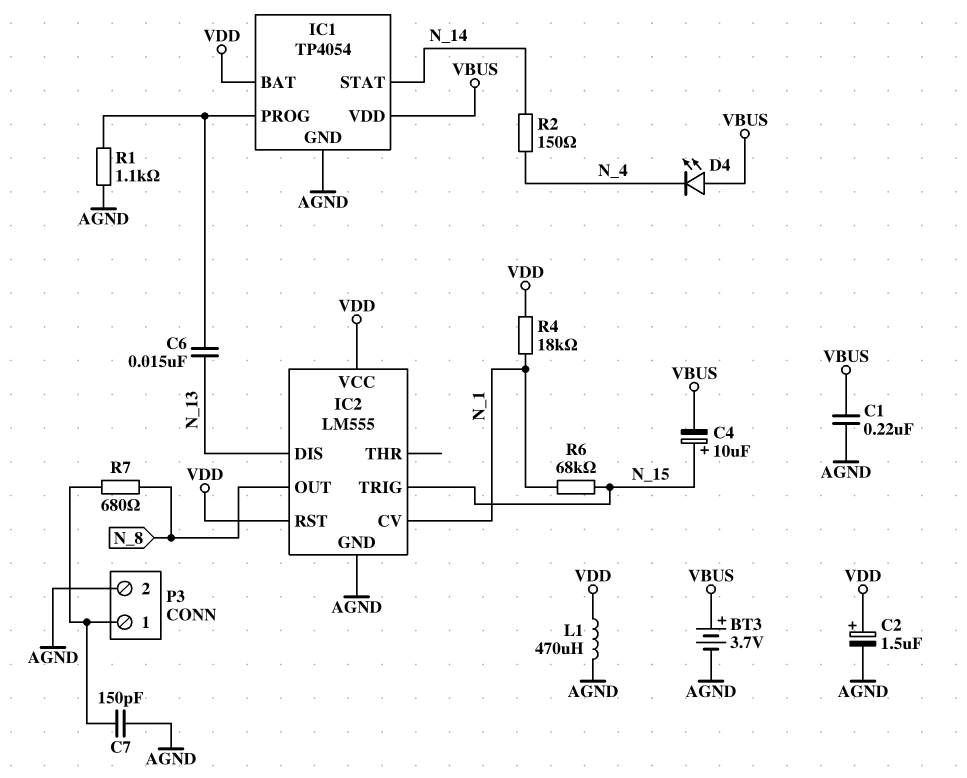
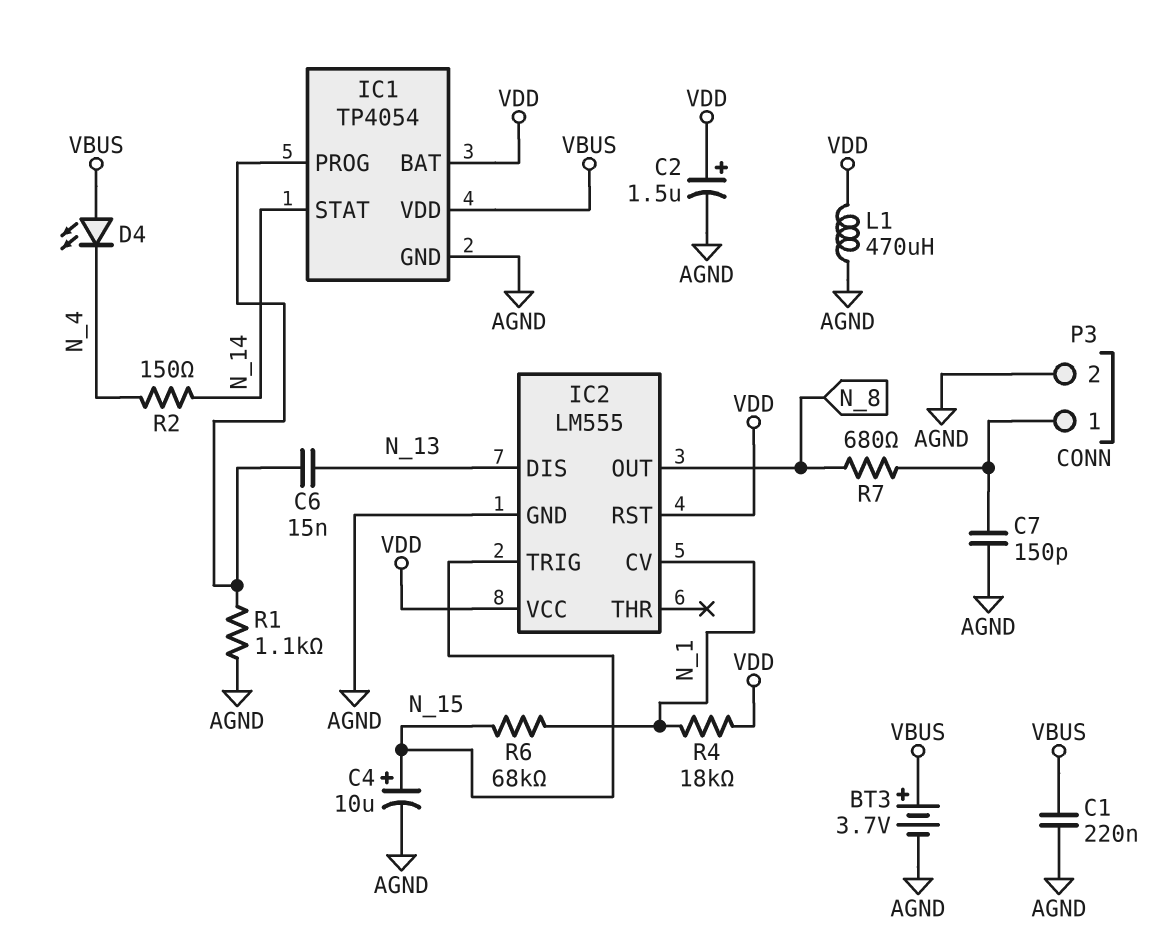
C4: 10uF (plus N_15, minus VBUS) -> 10uF (plus N_15, minus AGND)

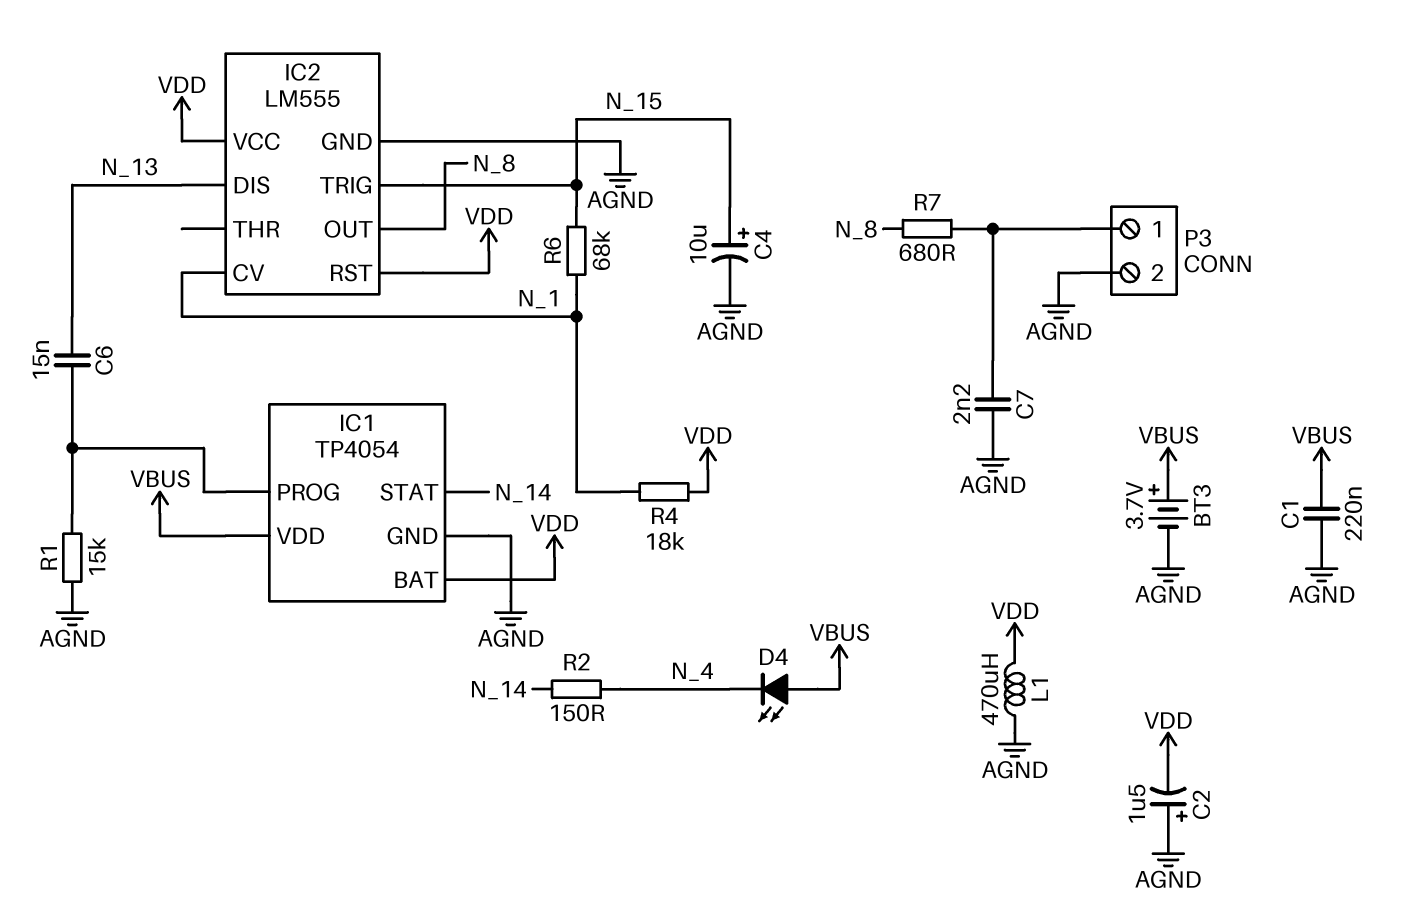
C2: 1.5uF (plus VDD, minus AGND) -> 1.5uF (plus AGND, minus VDD)
C7: 150pF (AGND, P3/1) -> 2.2nF (AGND, P3/1)
R1: 1.1k (AGND, IC1/PROG) -> 15k (AGND, IC1/PROG)

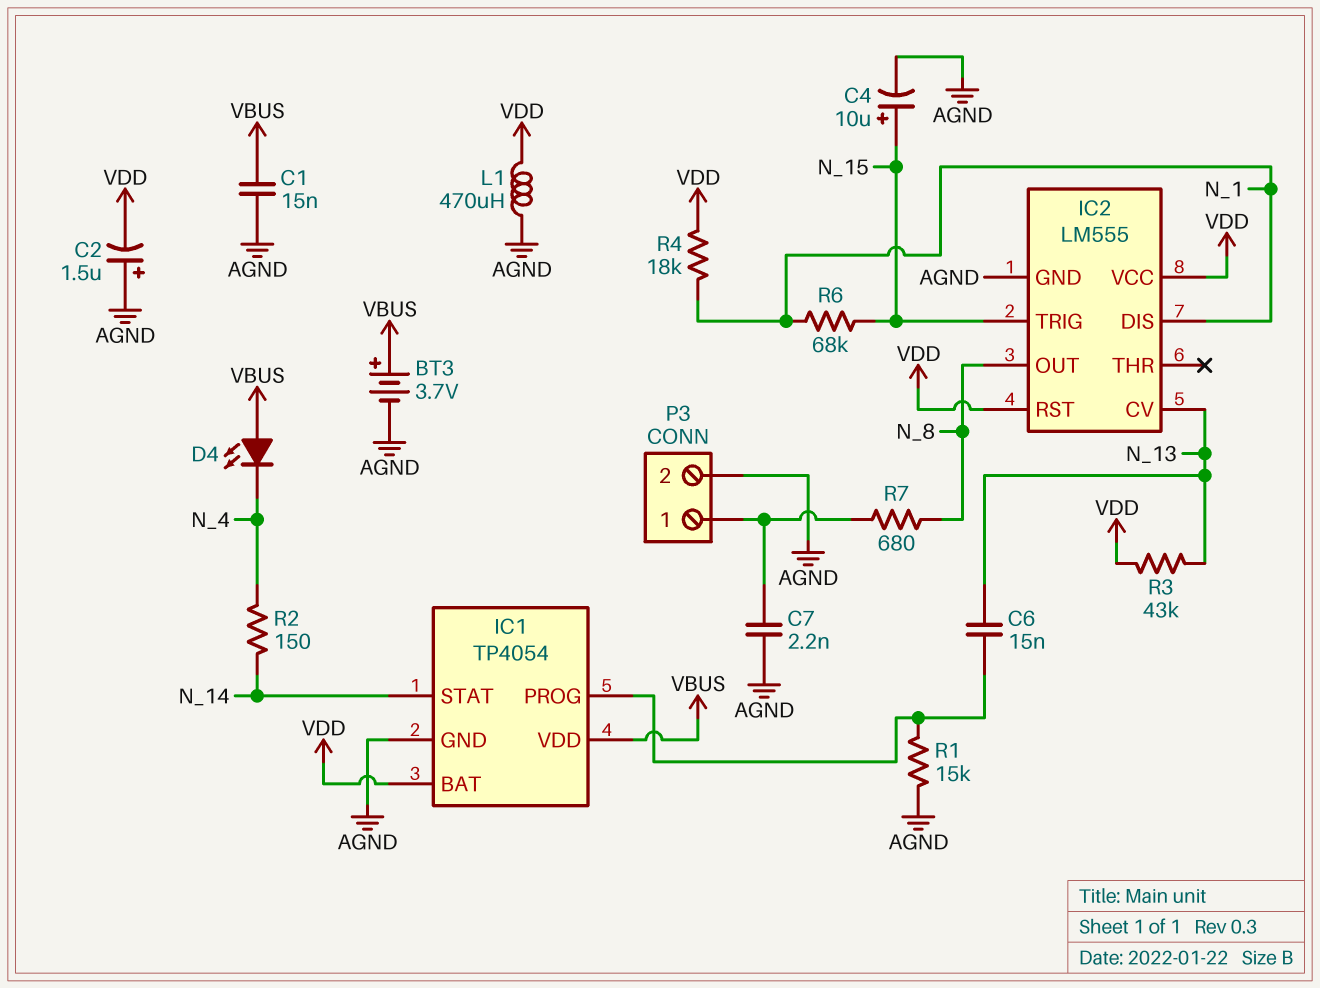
C1: 220nF (AGND, VBUS) -> 15nF (AGND, VBUS)
IC2 pin CV: N_1 -> N_13
IC2 pin DIS: N_13 -> N_1
R3: none -> 43k (N_13, VDD)

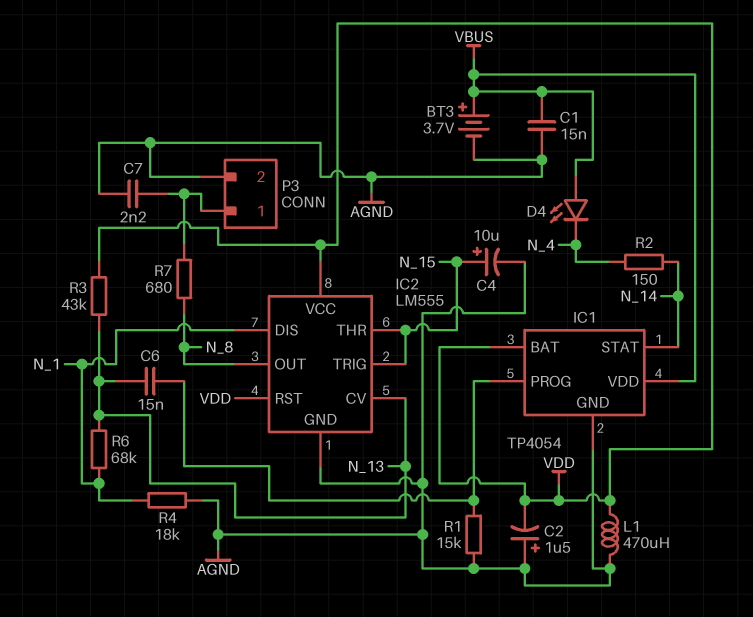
IC2 pin THR: none -> N_15
R4: 18k (N_1, VDD) -> 18k (AGND, N_1)
R6: 68k (N_1, N_15) -> 68k (N_1, N_13)

